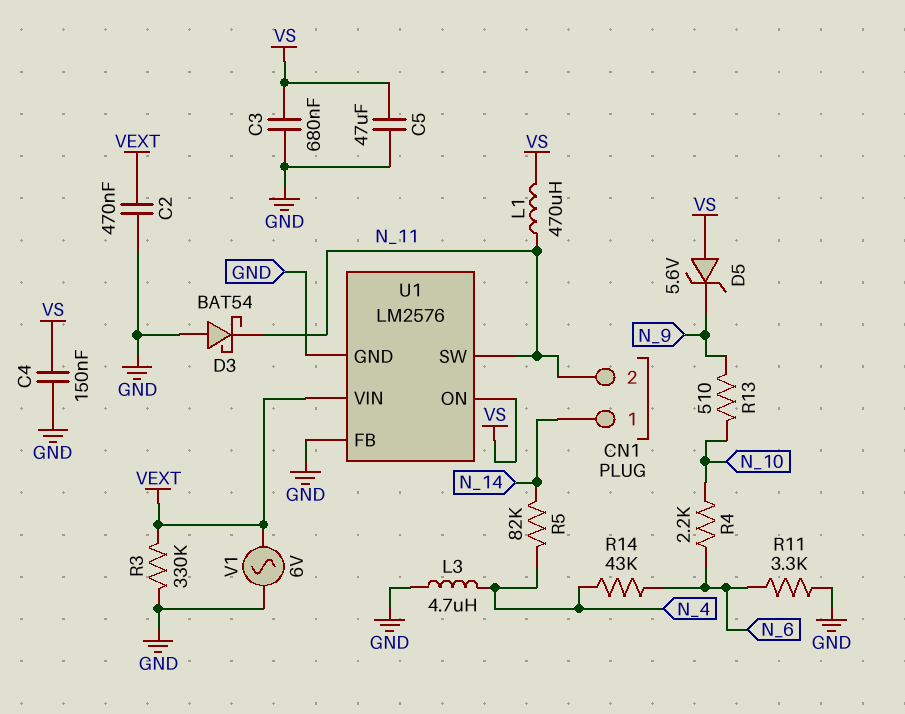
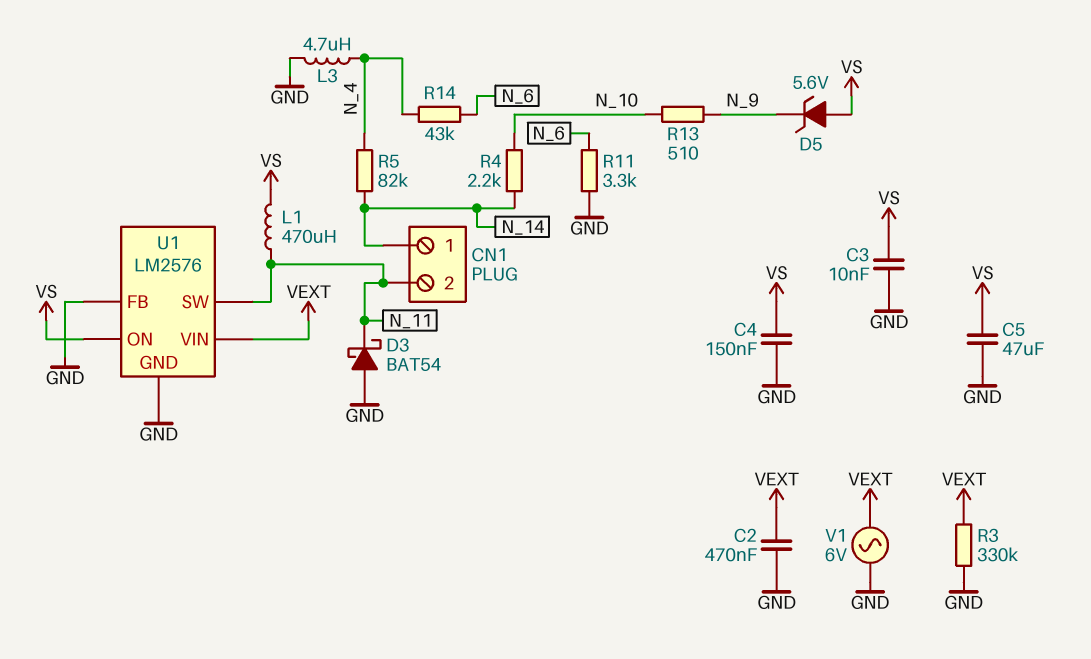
C3: 680nF (GND, VS) -> 10nF (GND, VS)
R4: 2.2k (N_6, N_10) -> 2.2k (N_10, N_14)

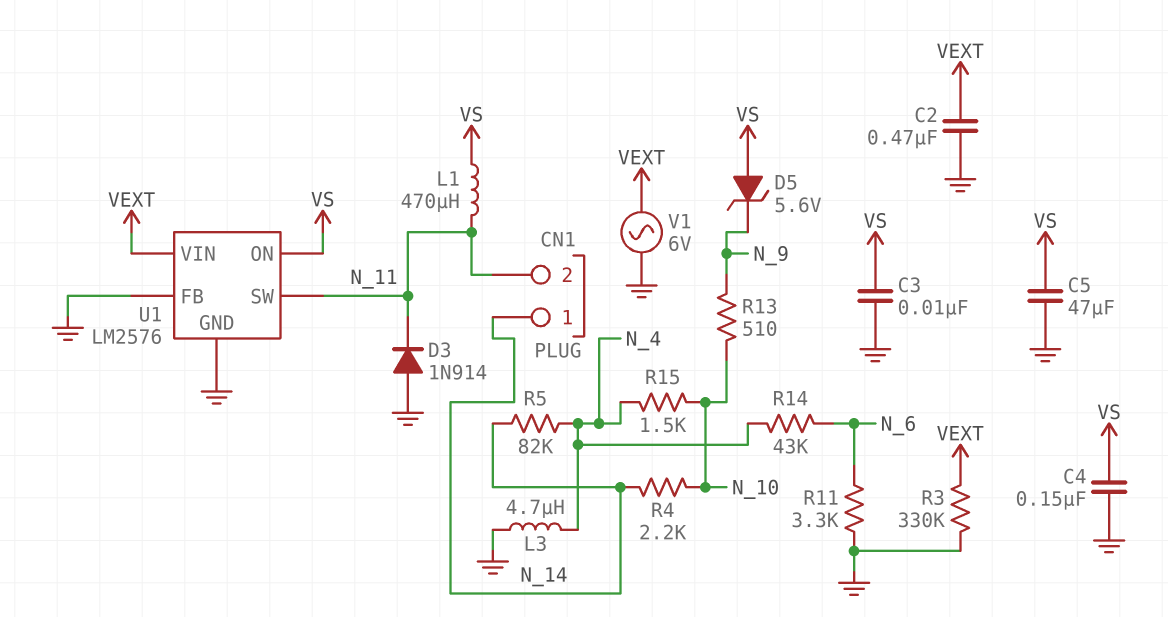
D3: schottky BAT54 (A GND, K N_11) -> diode 1N914 (A GND, K N_11)
R15: none -> 1.5k (N_4, N_10)

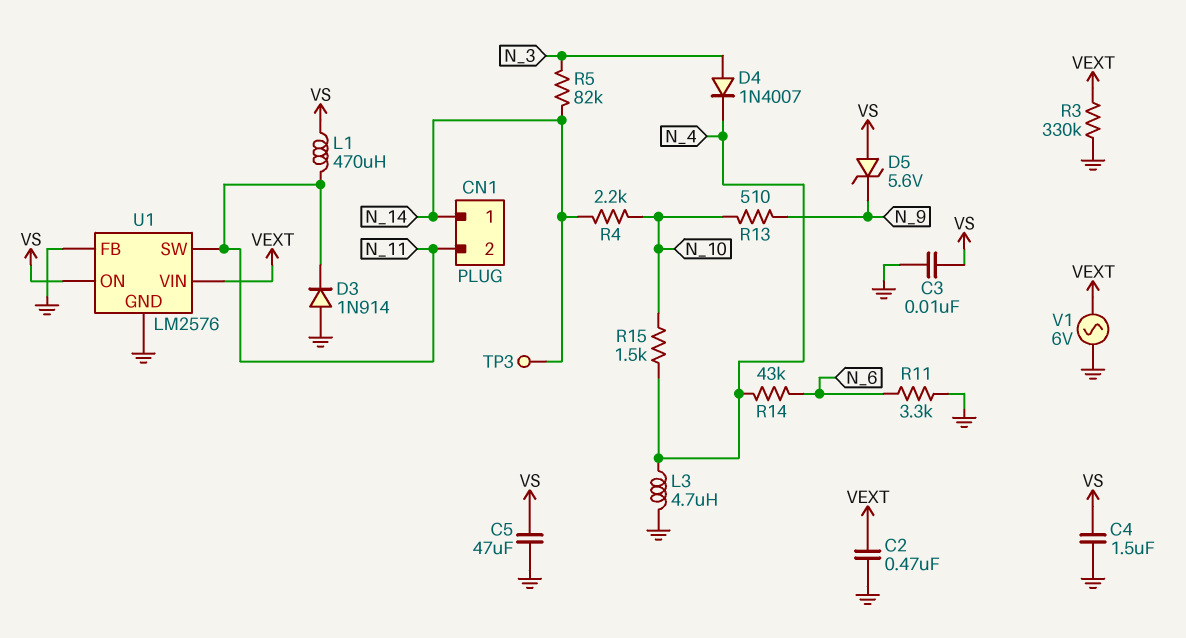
C4: 150nF (GND, VS) -> 1.5uF (GND, VS)
D4: none -> diode 1N4007 (A N_3, K N_4)
R5: 82k (N_4, N_14) -> 82k (N_3, N_14)
TP3: none -> test point (N_14)

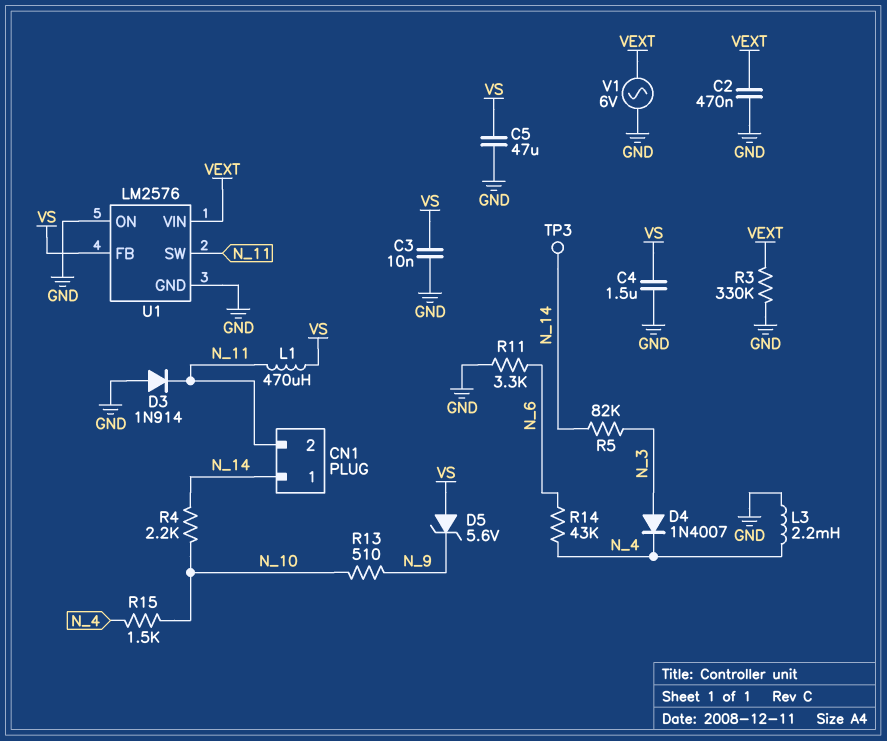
L3: 4.7uH (GND, N_4) -> 2.2mH (GND, N_4)
U1 pin FB: GND -> VS
U1 pin ON: VS -> GND

